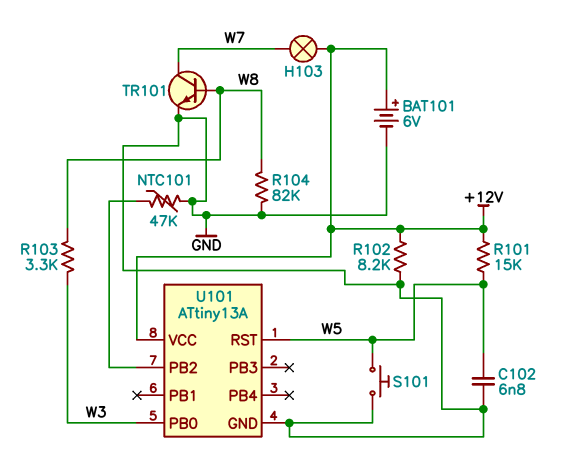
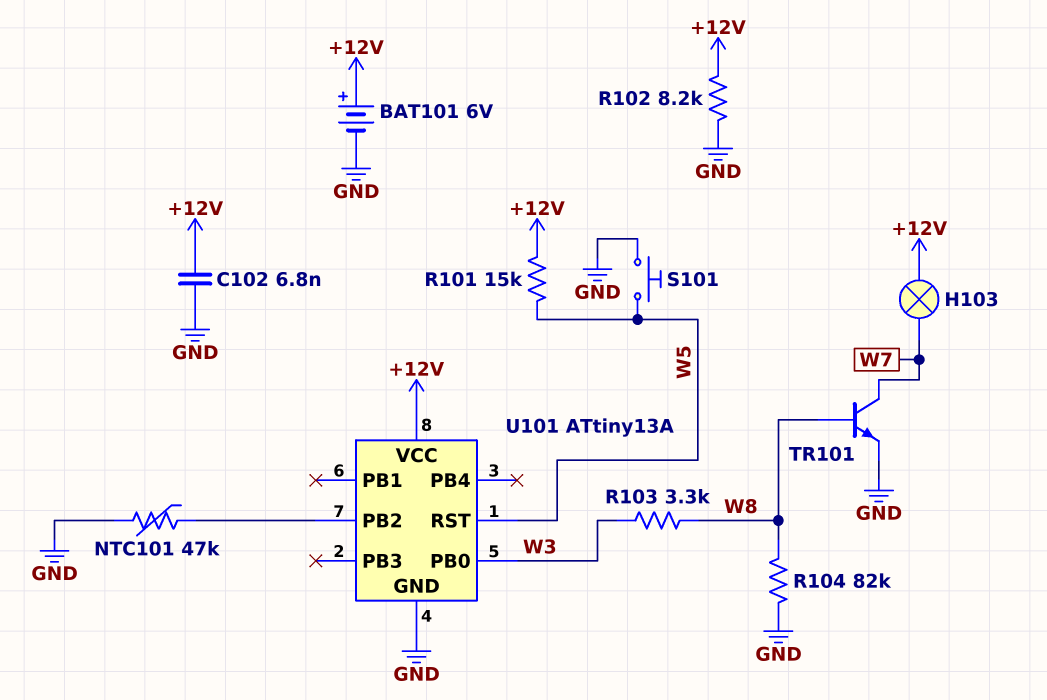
C102: 6.8nF (GND, W5) -> 6.8nF (+12V, GND)

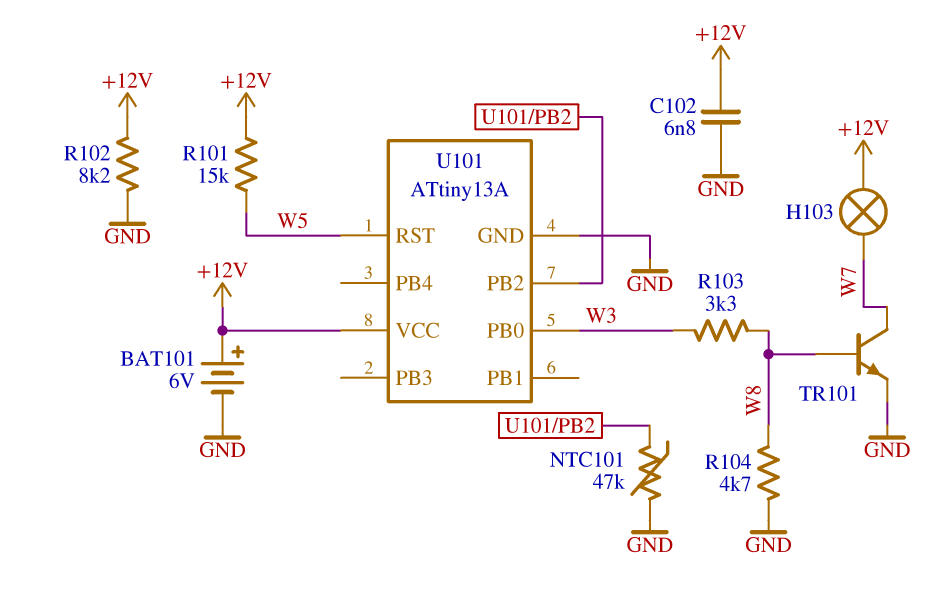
R104: 82k (GND, W8) -> 4.7k (GND, W8)
S101: button (GND, W5) -> none

